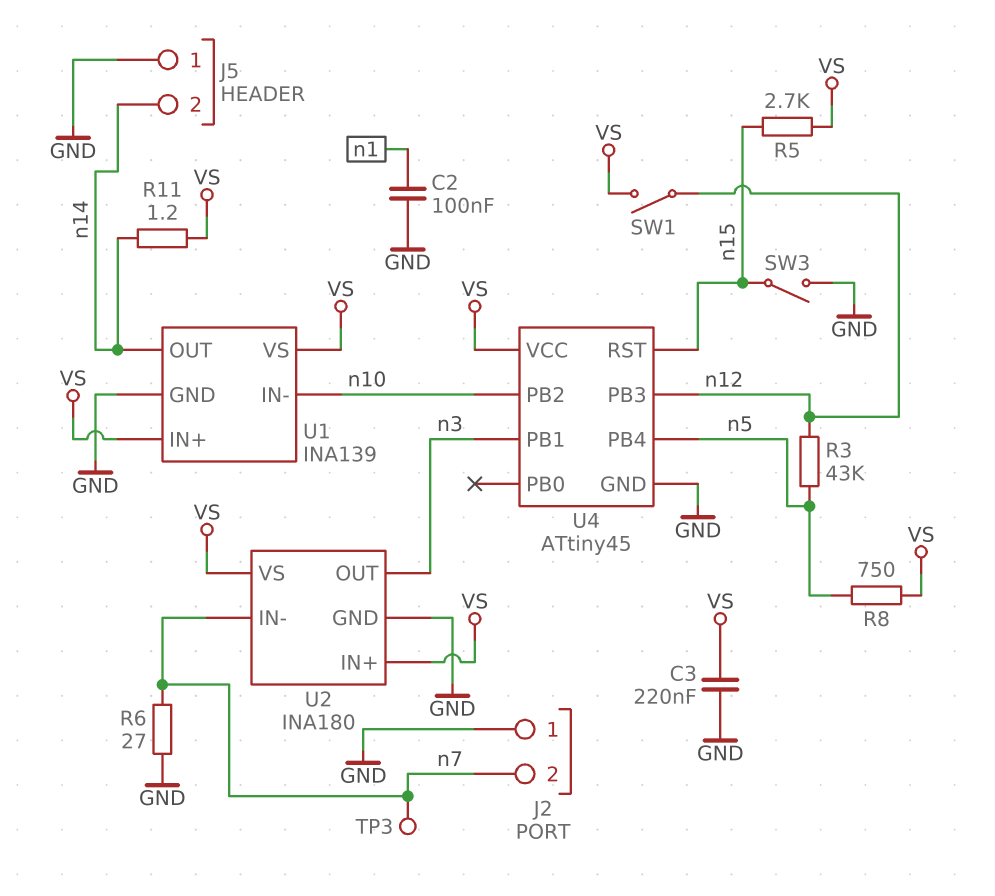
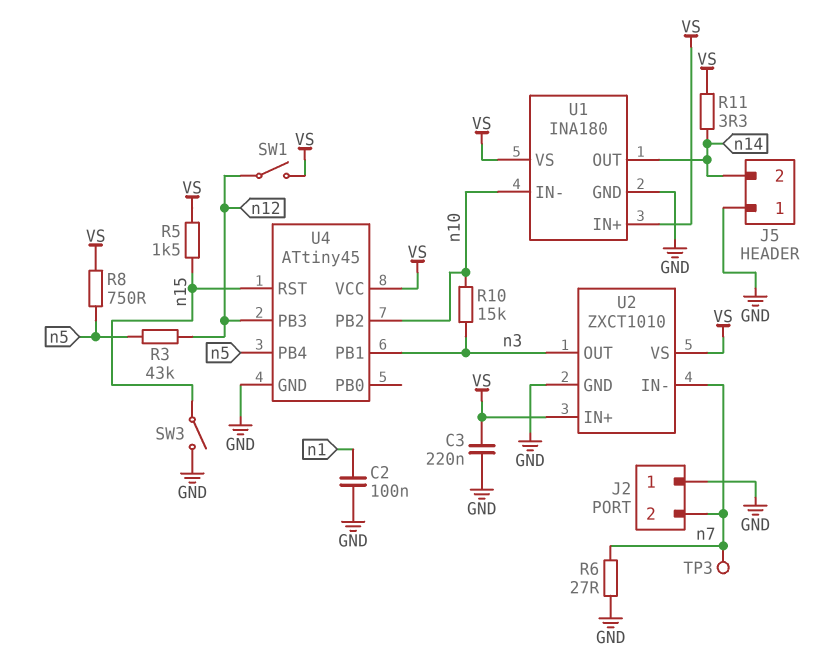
R5: 2.7k (VS, n15) -> 1.5k (VS, n15)
R10: none -> 15k (n3, n10)
R11: 1.2 (VS, n14) -> 3.3 (VS, n14)
U1: INA139 -> INA180
U2: INA180 -> ZXCT1010

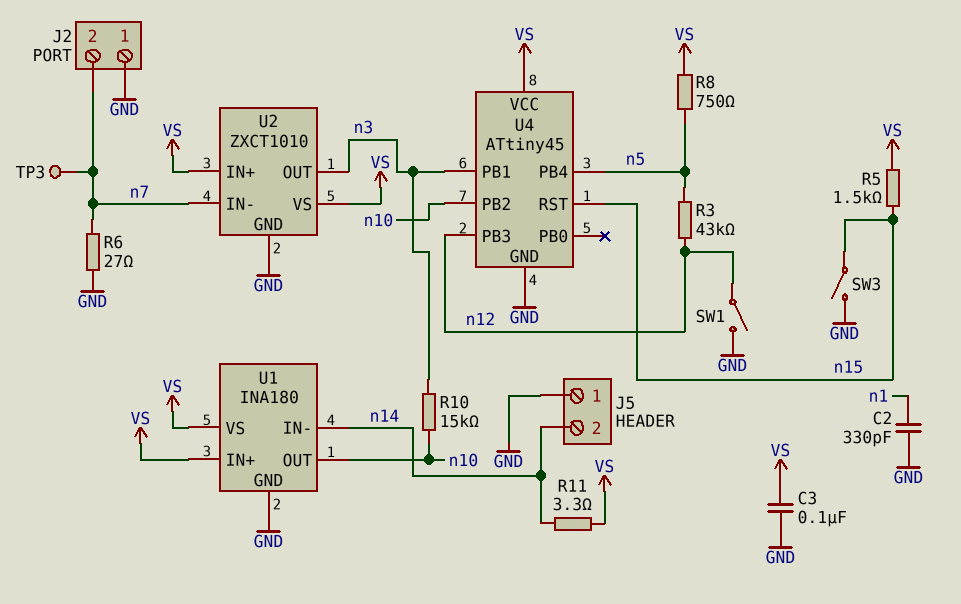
C2: 100nF (GND, n1) -> 330pF (GND, n1)
C3: 220nF (GND, VS) -> 100nF (GND, VS)
SW1: switch (VS, n12) -> switch (GND, n12)
U1 pin IN-: n10 -> n14
U1 pin OUT: n14 -> n10

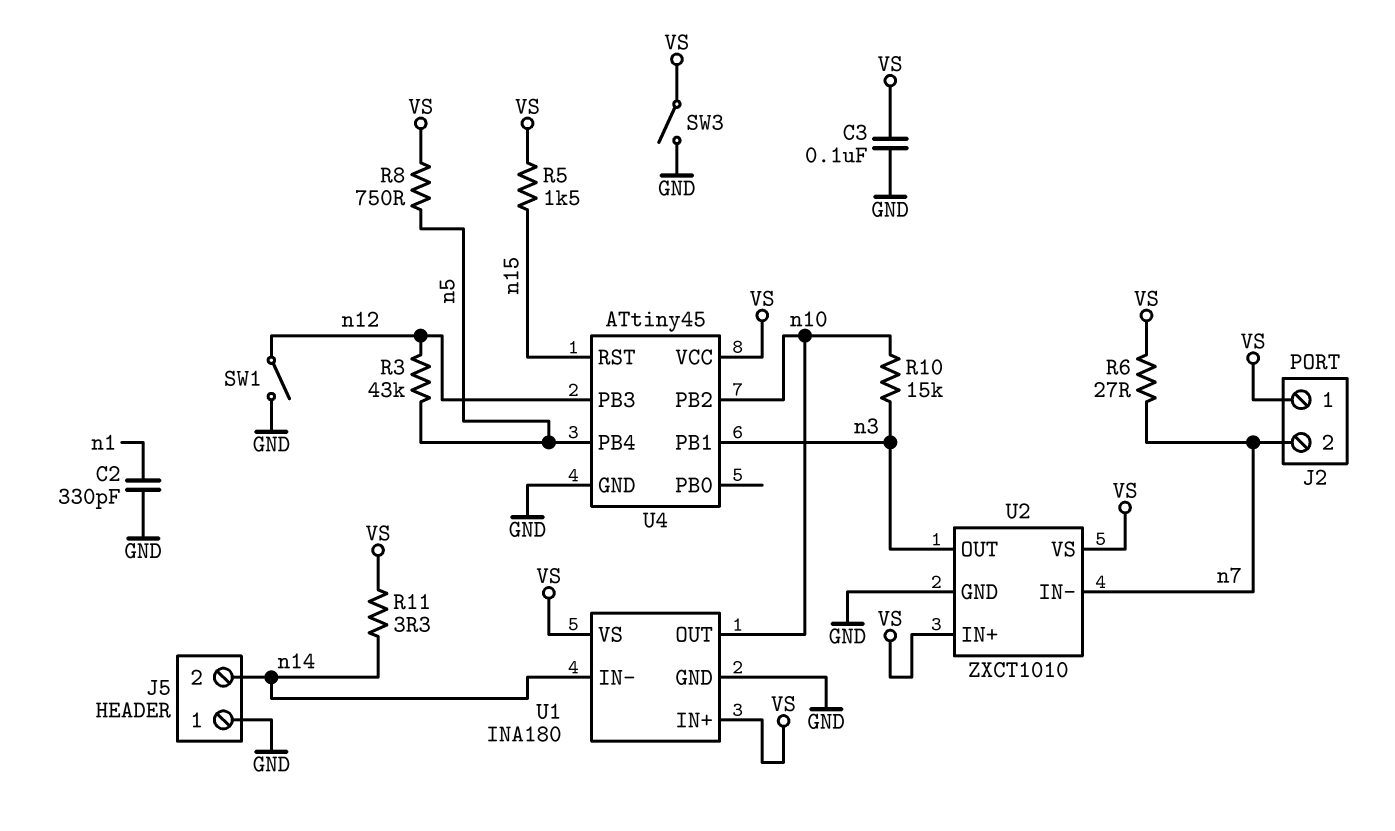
J2 pin 1: GND -> VS
R6: 27 (GND, n7) -> 27 (VS, n7)
SW3: switch (GND, n15) -> switch (GND, VS)
TP3: test point (n7) -> none

